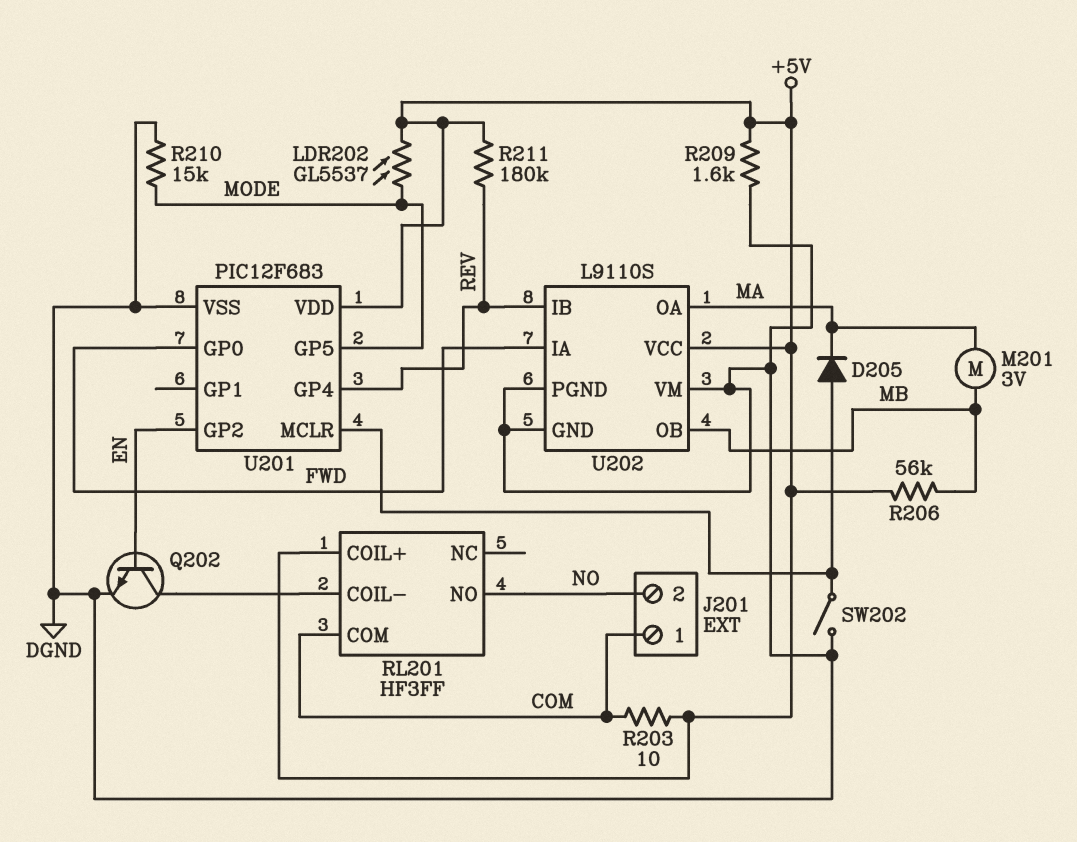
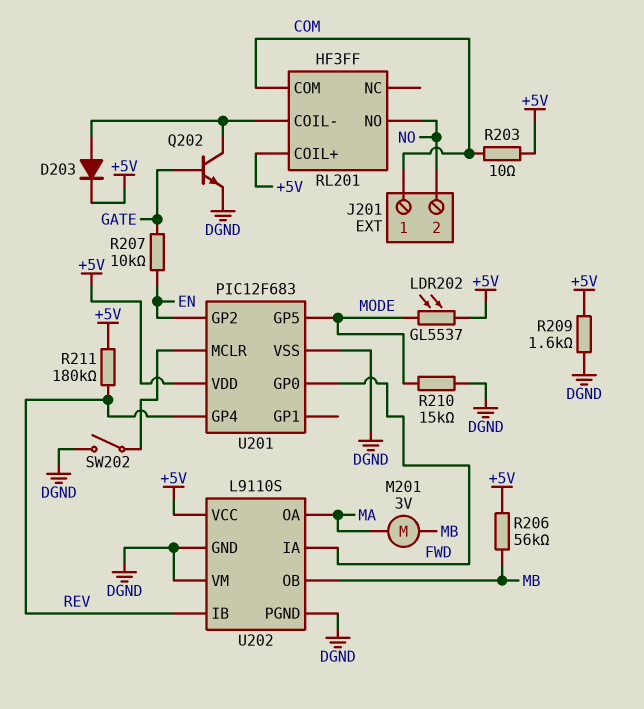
D203: none -> diode (A RL201/COIL-, K +5V)
D205: diode (A U201/MCLR, K MA) -> none
Q202: NPN (B EN, C RL201/COIL-, E DGND) -> NPN (B GATE, C RL201/COIL-, E DGND)
R207: none -> 10k (EN, GATE)

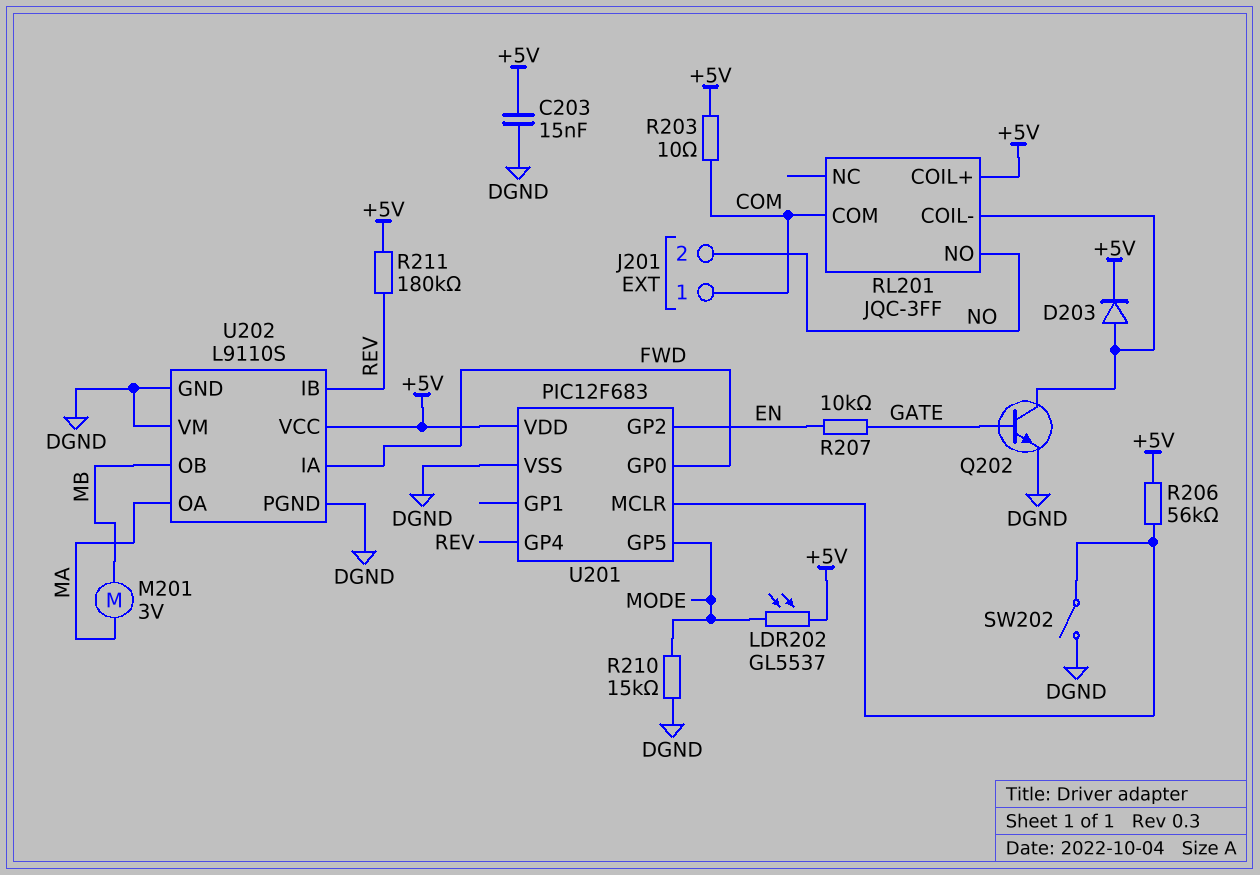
C203: none -> 15nF (+5V, DGND)
R206: 56k (+5V, MB) -> 56k (+5V, U201/MCLR)
R209: 1.6k (+5V, DGND) -> none
RL201: HF3FF -> JQC-3FF

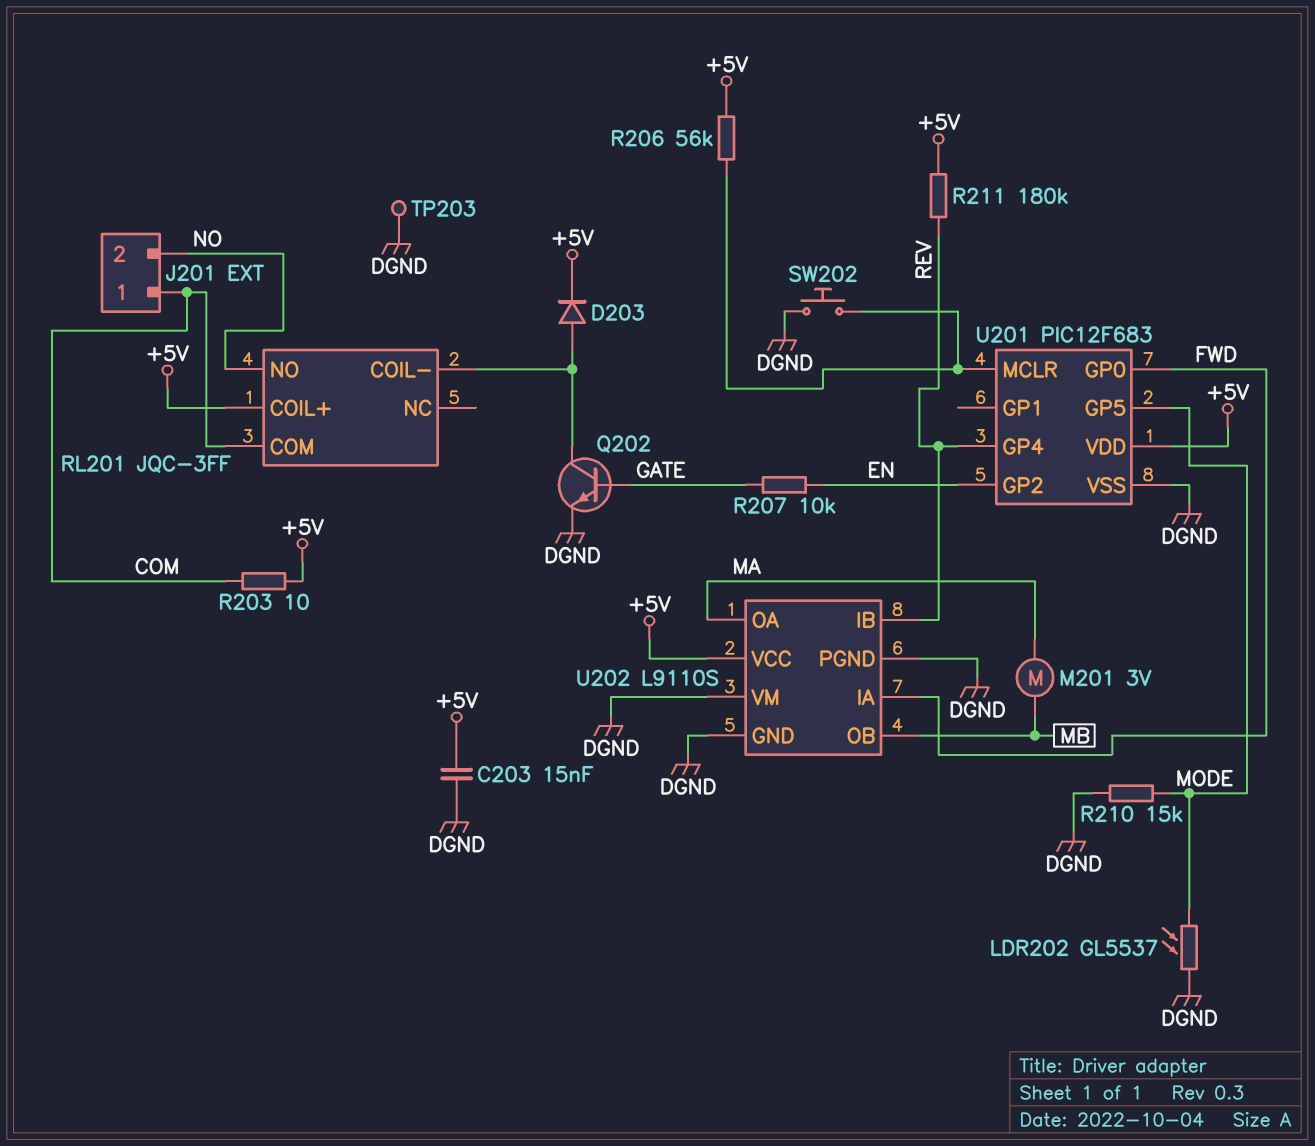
LDR202: GL5537 (+5V, MODE) -> GL5537 (DGND, MODE)
SW202: switch (DGND, U201/MCLR) -> button (DGND, U201/MCLR)
TP203: none -> test point (DGND)

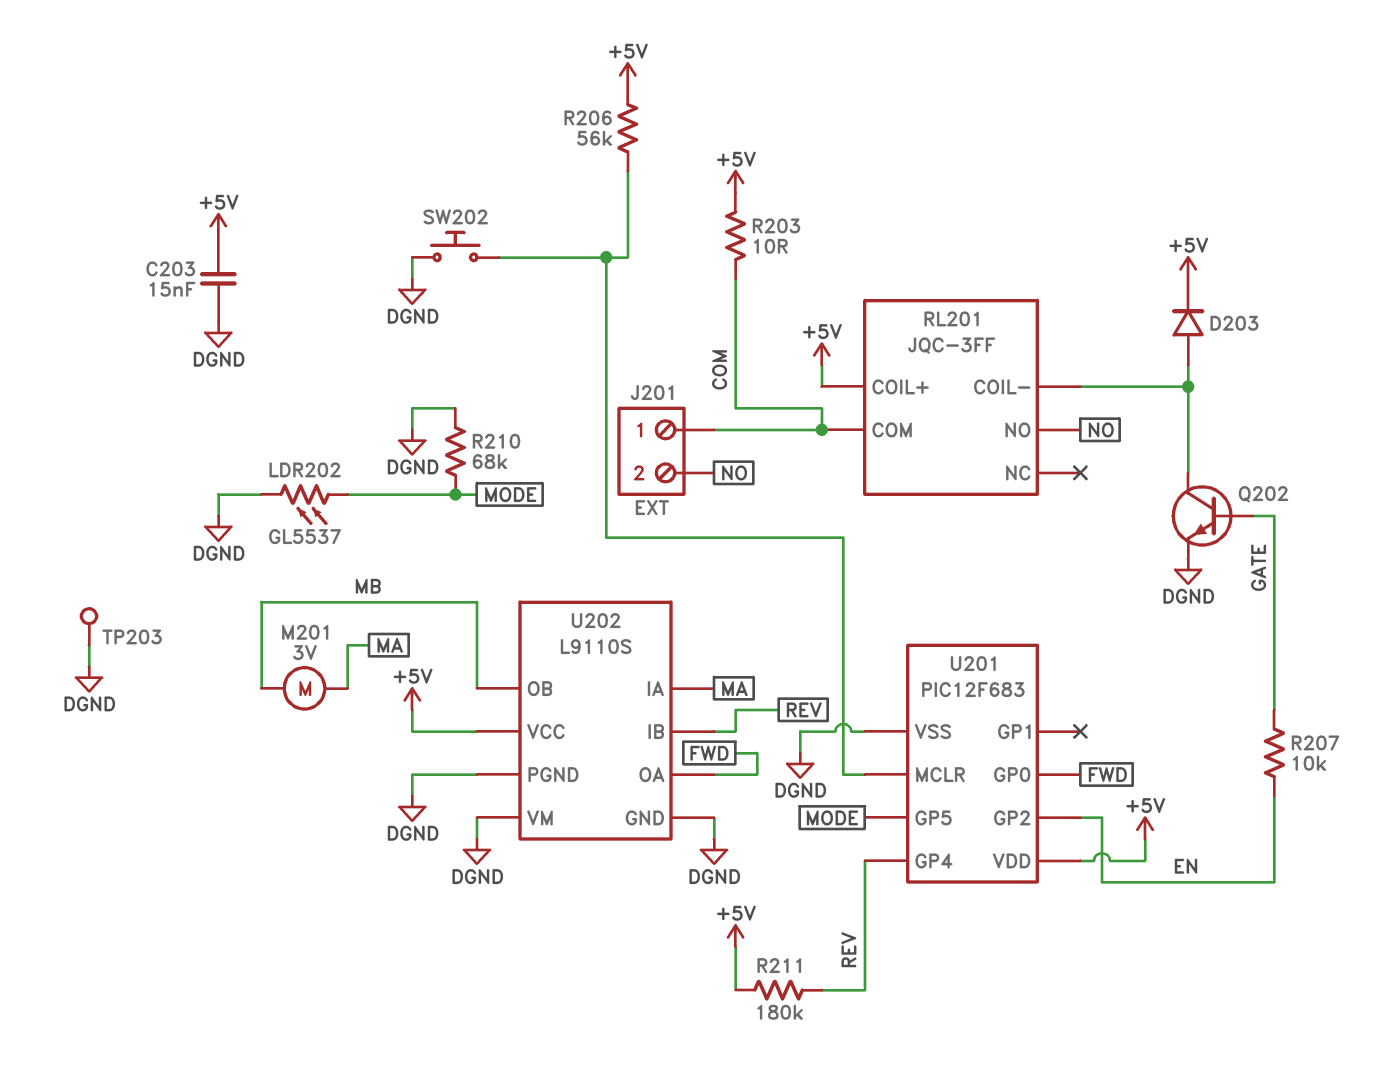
R210: 15k (DGND, MODE) -> 68k (DGND, MODE)
U202 pin IA: FWD -> MA
U202 pin OA: MA -> FWD

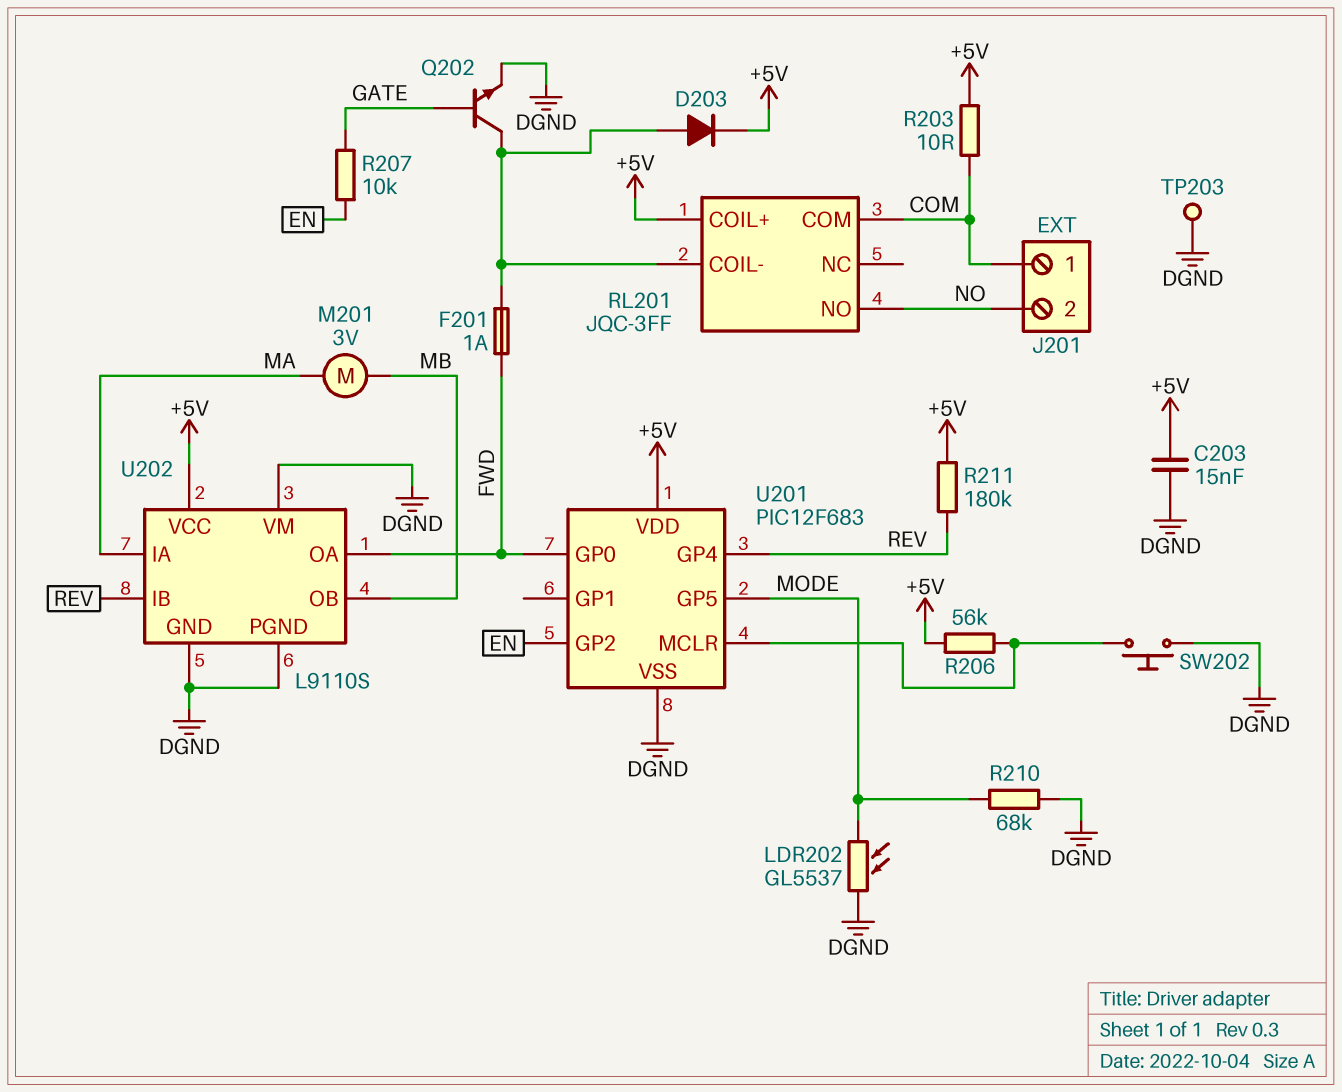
F201: none -> 1A (FWD, RL201/COIL-)

